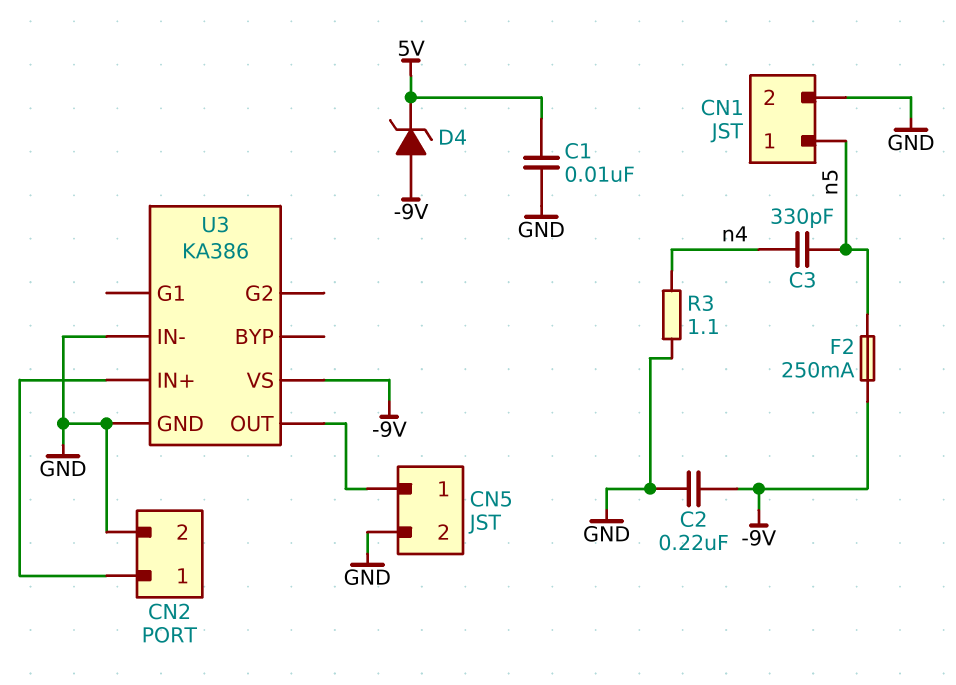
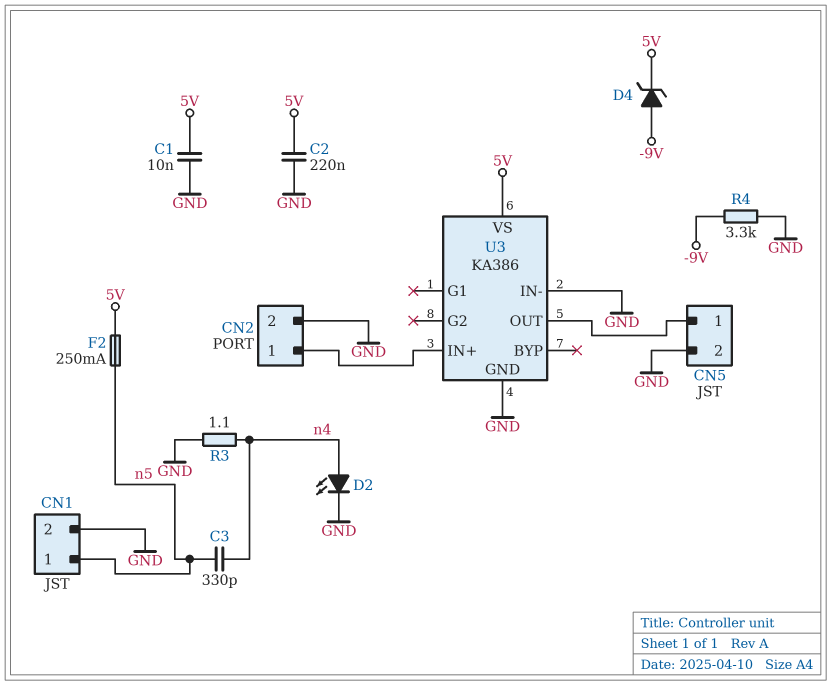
C2: 220nF (-9V, GND) -> 220nF (5V, GND)
D2: none -> LED (A n4, K GND)
F2: 250mA (-9V, n5) -> 250mA (5V, n5)
R4: none -> 3.3k (-9V, GND)
U3 pin VS: -9V -> 5V

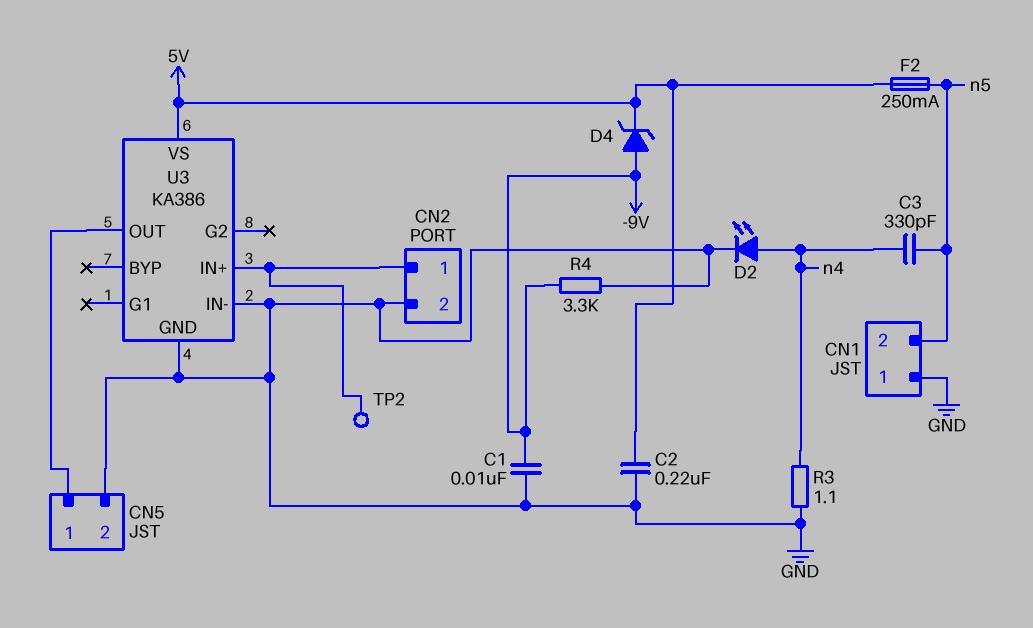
C1: 10nF (5V, GND) -> 10nF (-9V, GND)
CN1 pin 1: n5 -> GND
CN1 pin 2: GND -> n5
TP2: none -> test point (CN2/1)

